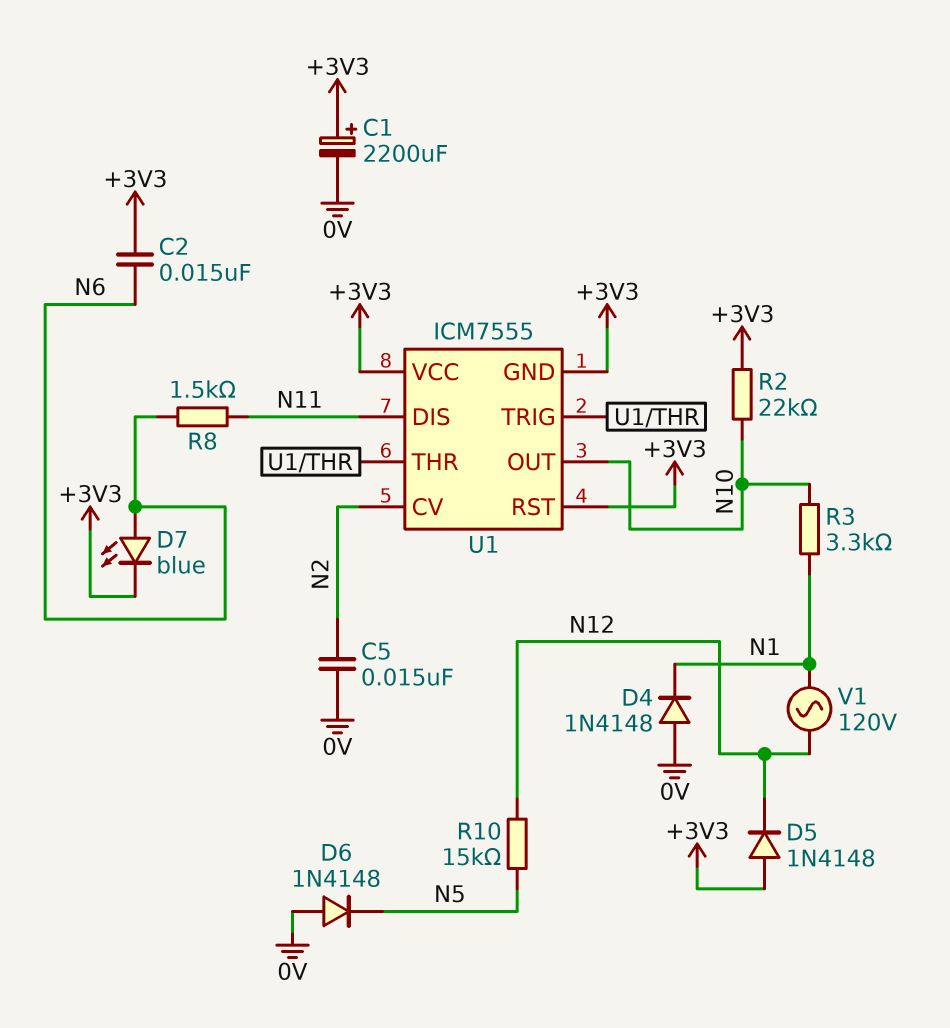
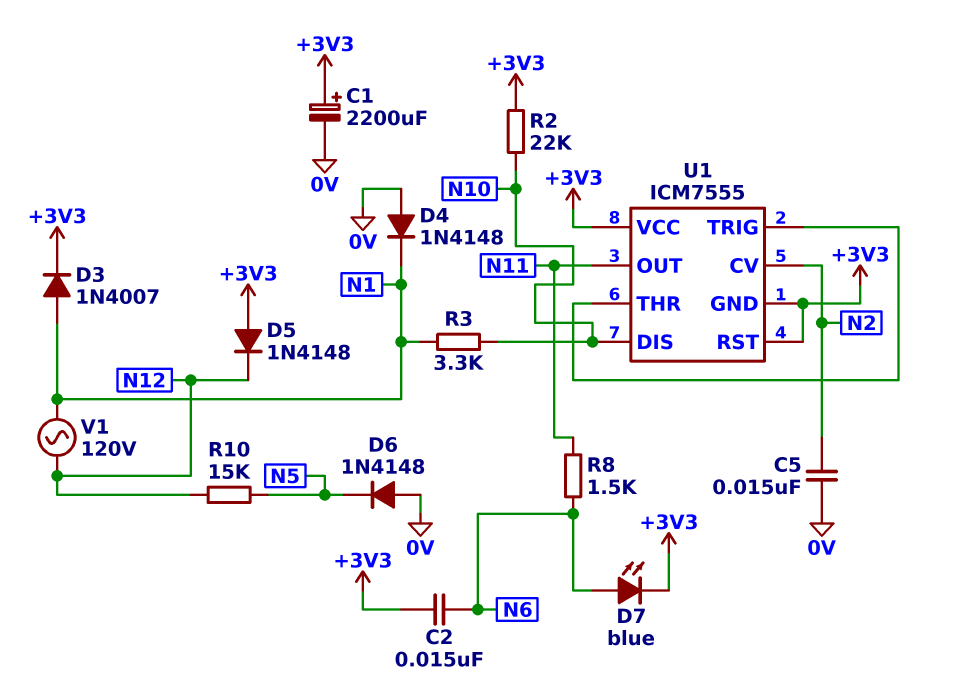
D3: none -> diode 1N4007 (A N1, K +3V3)
U1 pin DIS: N11 -> N10
U1 pin OUT: N10 -> N11

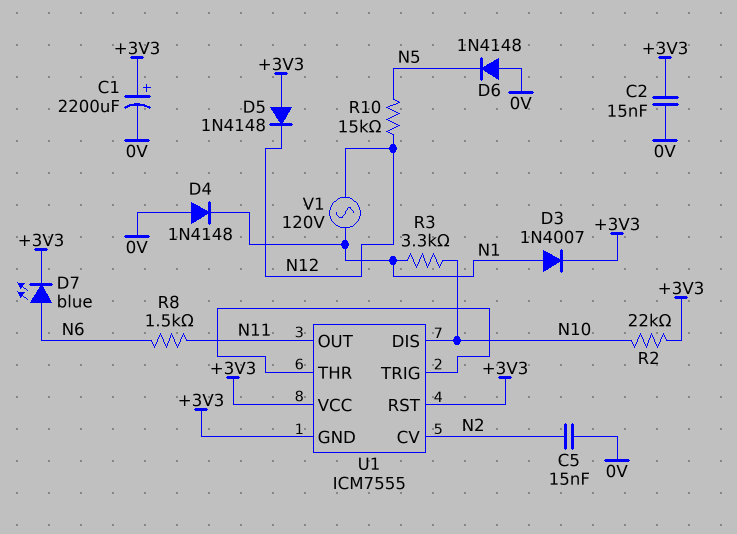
C2: 15nF (+3V3, N6) -> 15nF (+3V3, 0V)

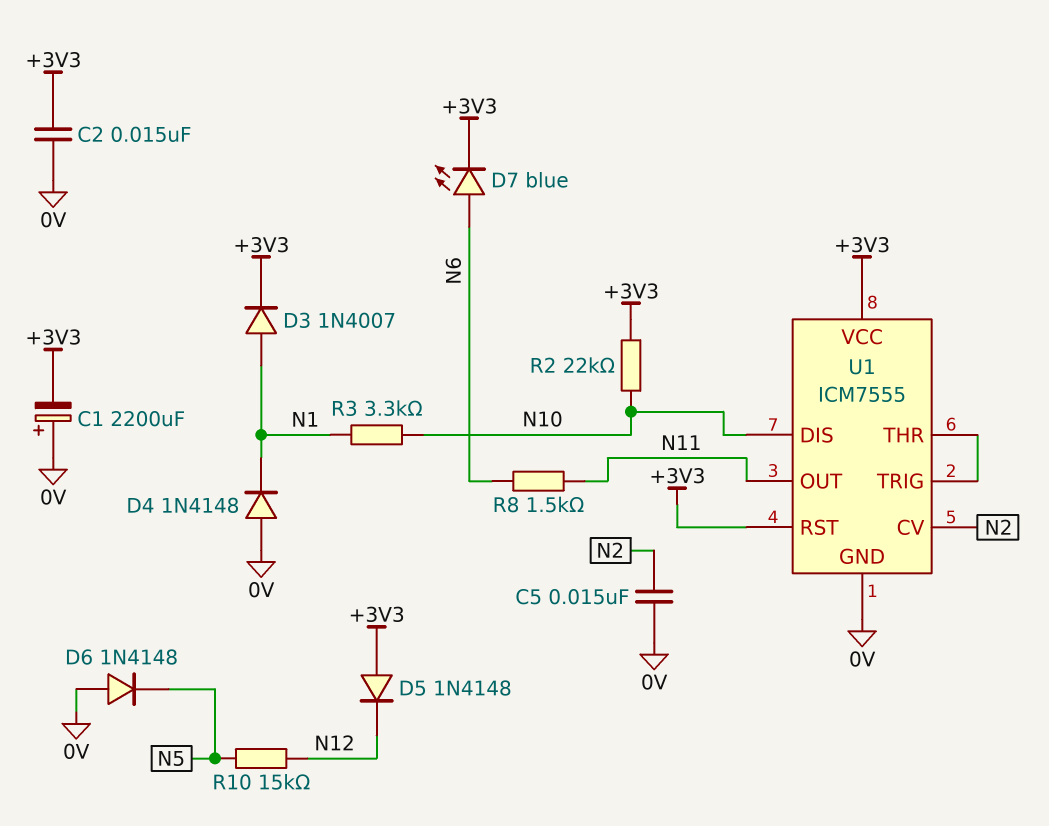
C1: 2200uF (plus +3V3, minus 0V) -> 2200uF (plus 0V, minus +3V3)
U1 pin GND: +3V3 -> 0V
V1: AC 120V (N1, N12) -> none

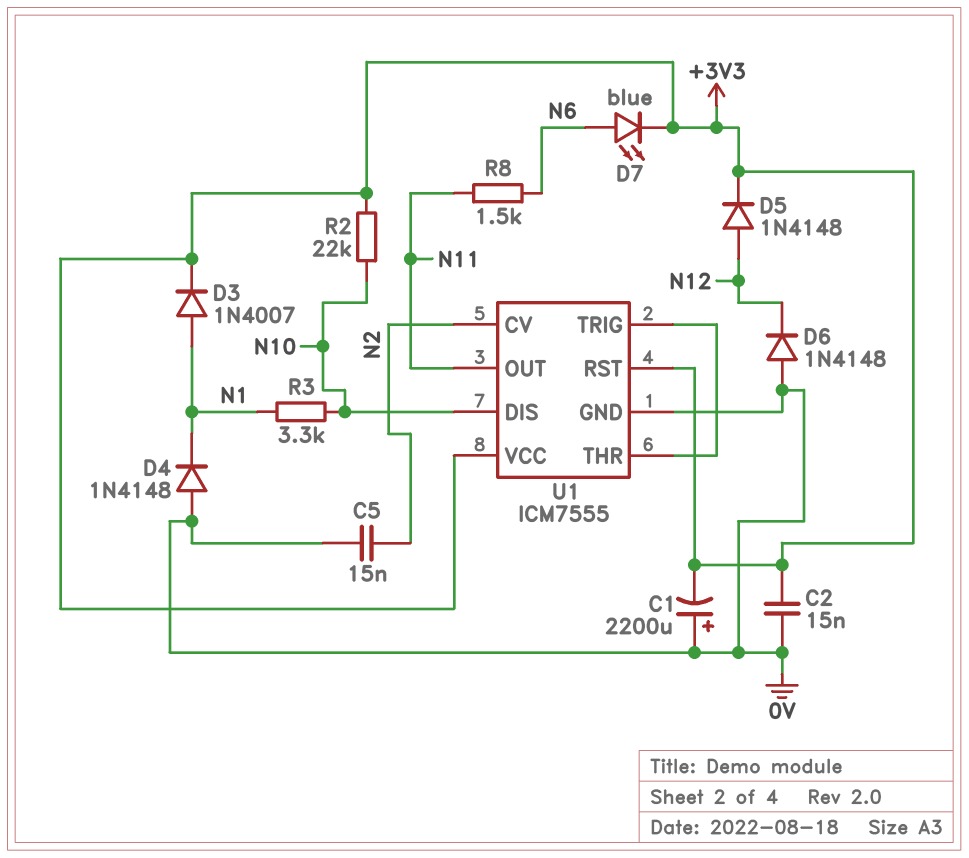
D5: diode 1N4148 (A +3V3, K N12) -> diode 1N4148 (A N12, K +3V3)
D6: diode 1N4148 (A 0V, K N5) -> diode 1N4148 (A 0V, K N12)
R10: 15k (N5, N12) -> none

